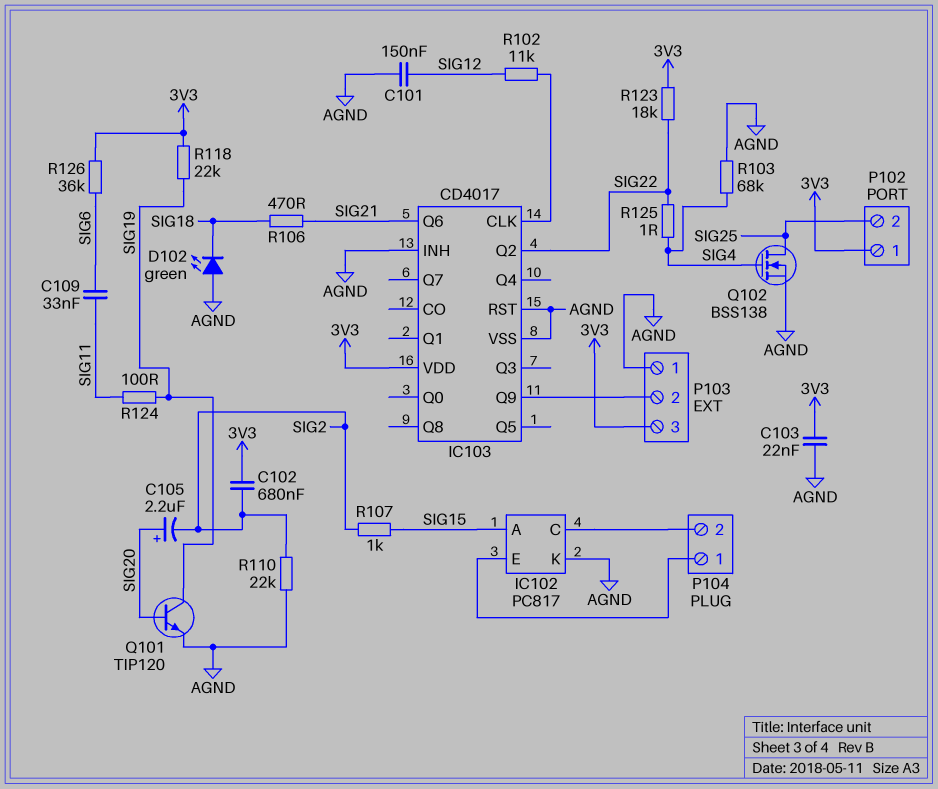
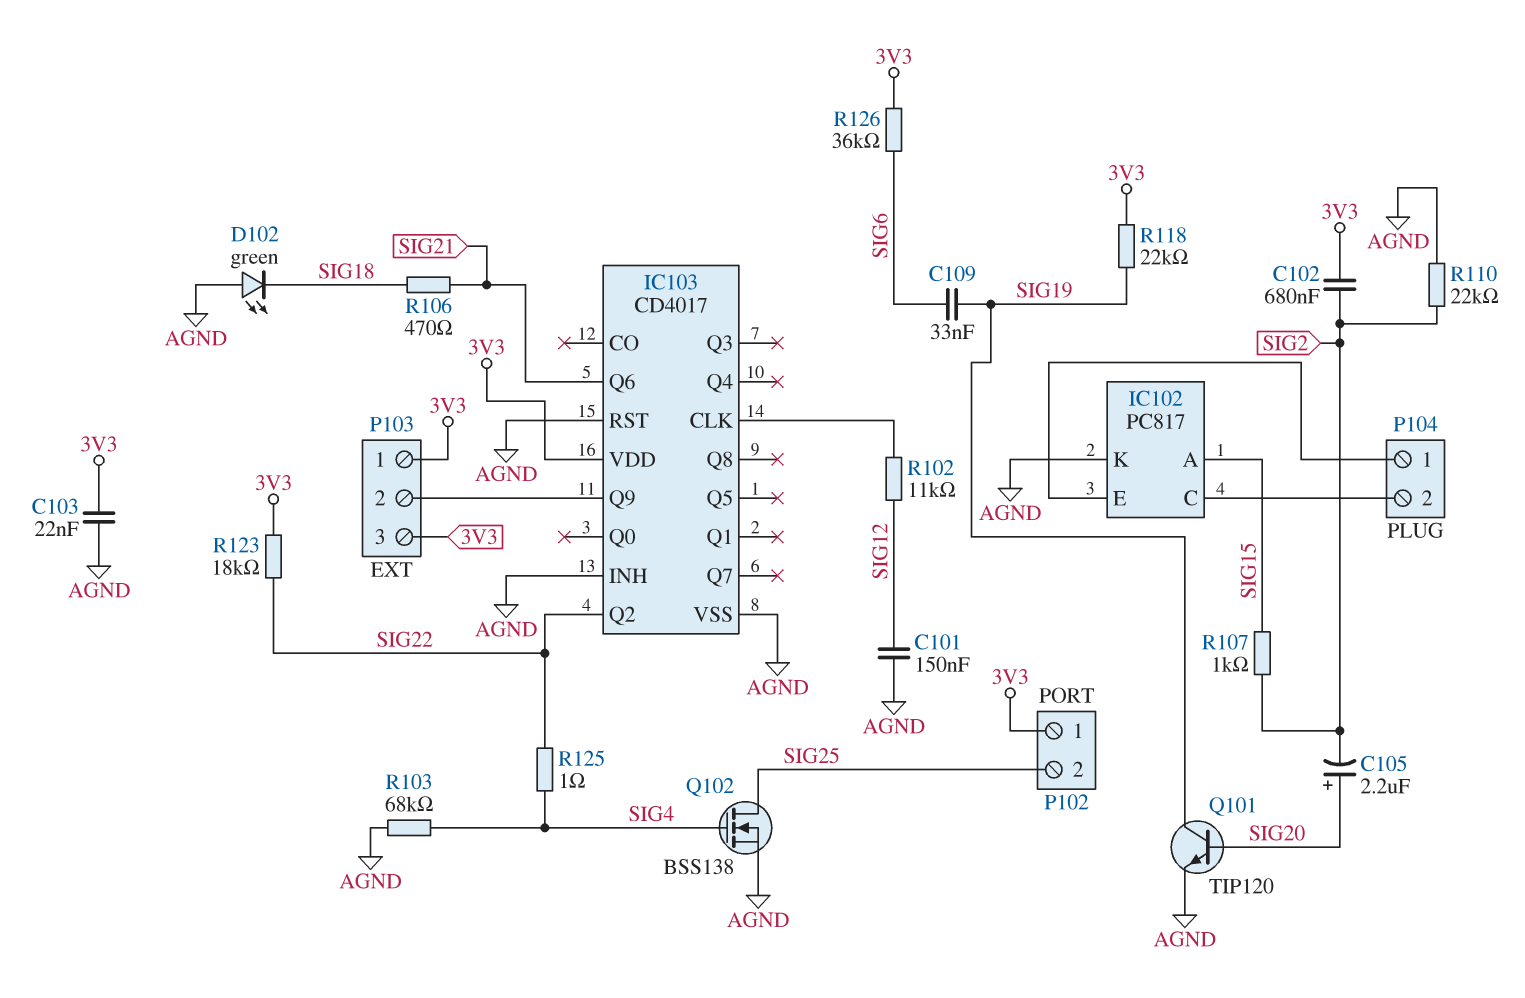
C109: 33nF (SIG6, SIG11) -> 33nF (SIG6, SIG19)
P103 pin 1: AGND -> 3V3
R124: 100 (SIG11, SIG19) -> none

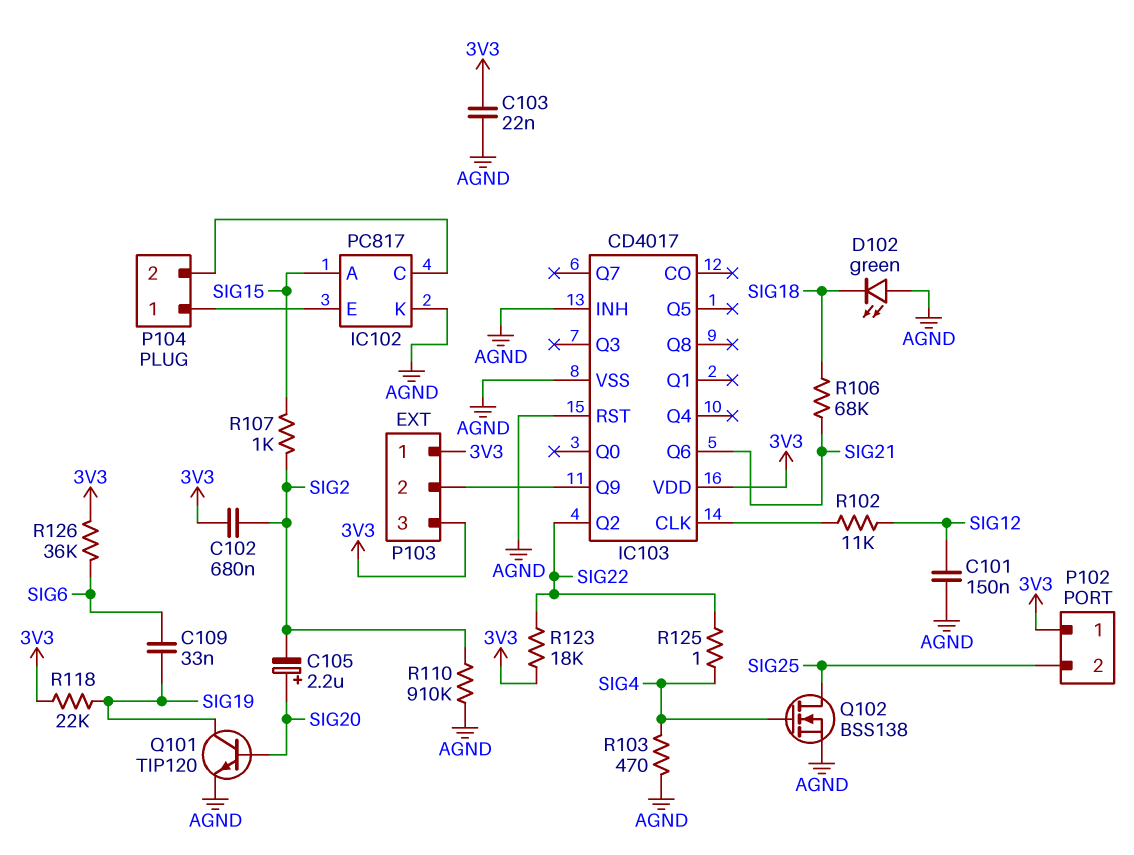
R103: 68k (AGND, SIG4) -> 470 (AGND, SIG4)
R106: 470 (SIG18, SIG21) -> 68k (SIG18, SIG21)
R110: 22k (AGND, SIG2) -> 910k (AGND, SIG2)

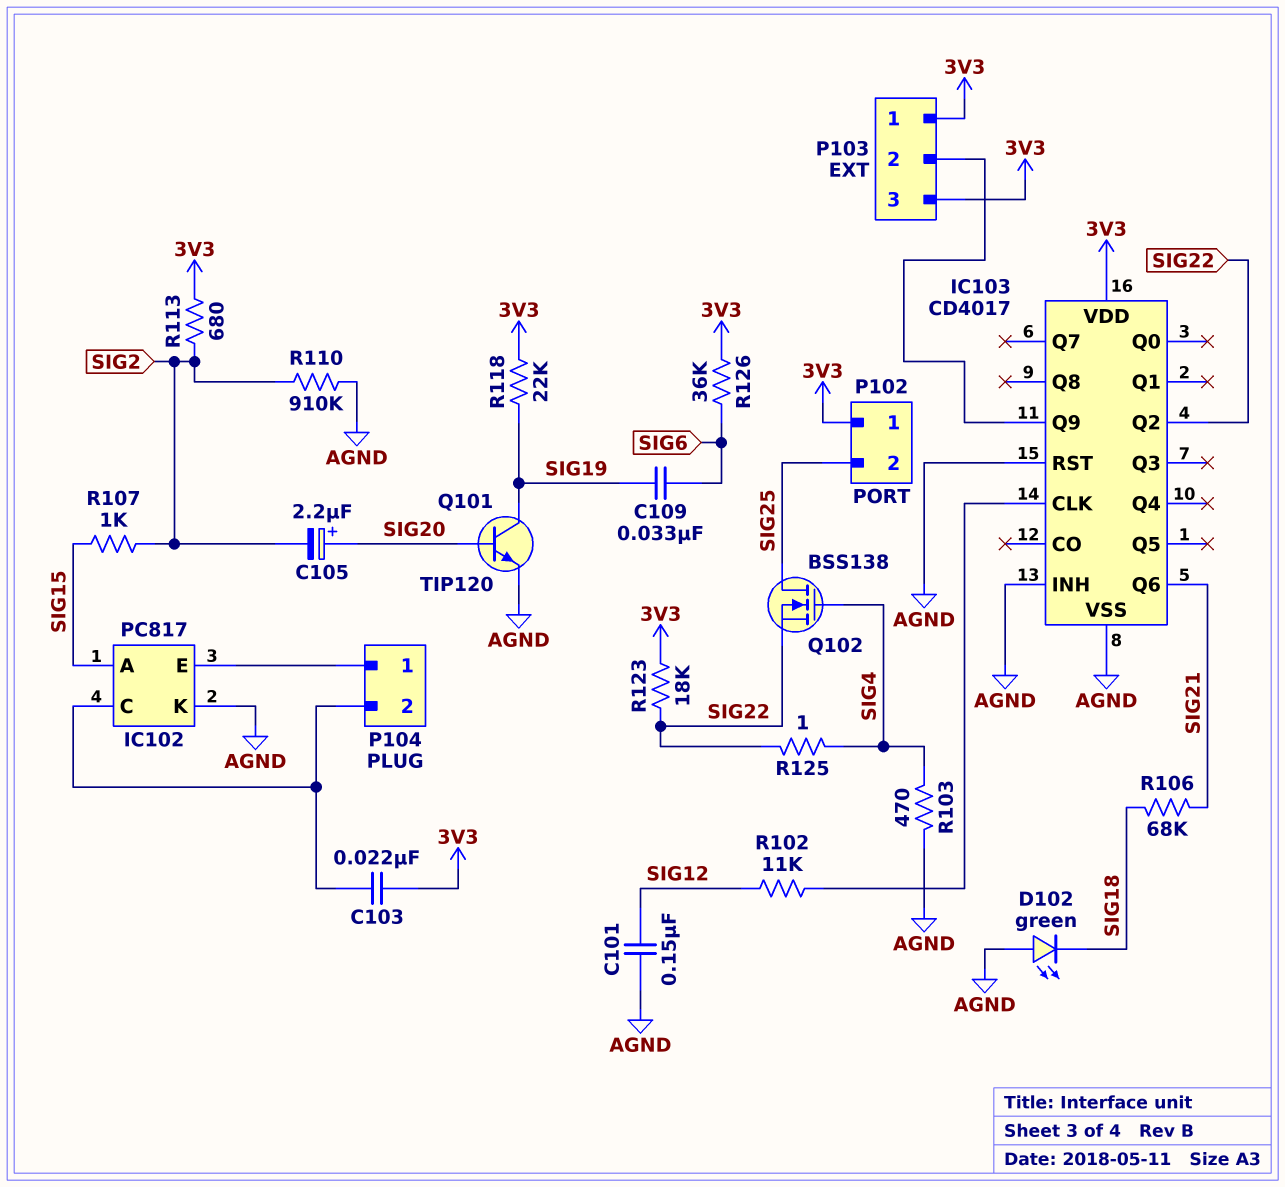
C102: 680nF (3V3, SIG2) -> none
C103: 22nF (3V3, AGND) -> 22nF (3V3, IC102/C)
Q102: NMOS BSS138 (G SIG4, D SIG25, S AGND) -> NMOS BSS138 (G SIG4, D SIG25, S SIG22)
R113: none -> 680 (3V3, SIG2)

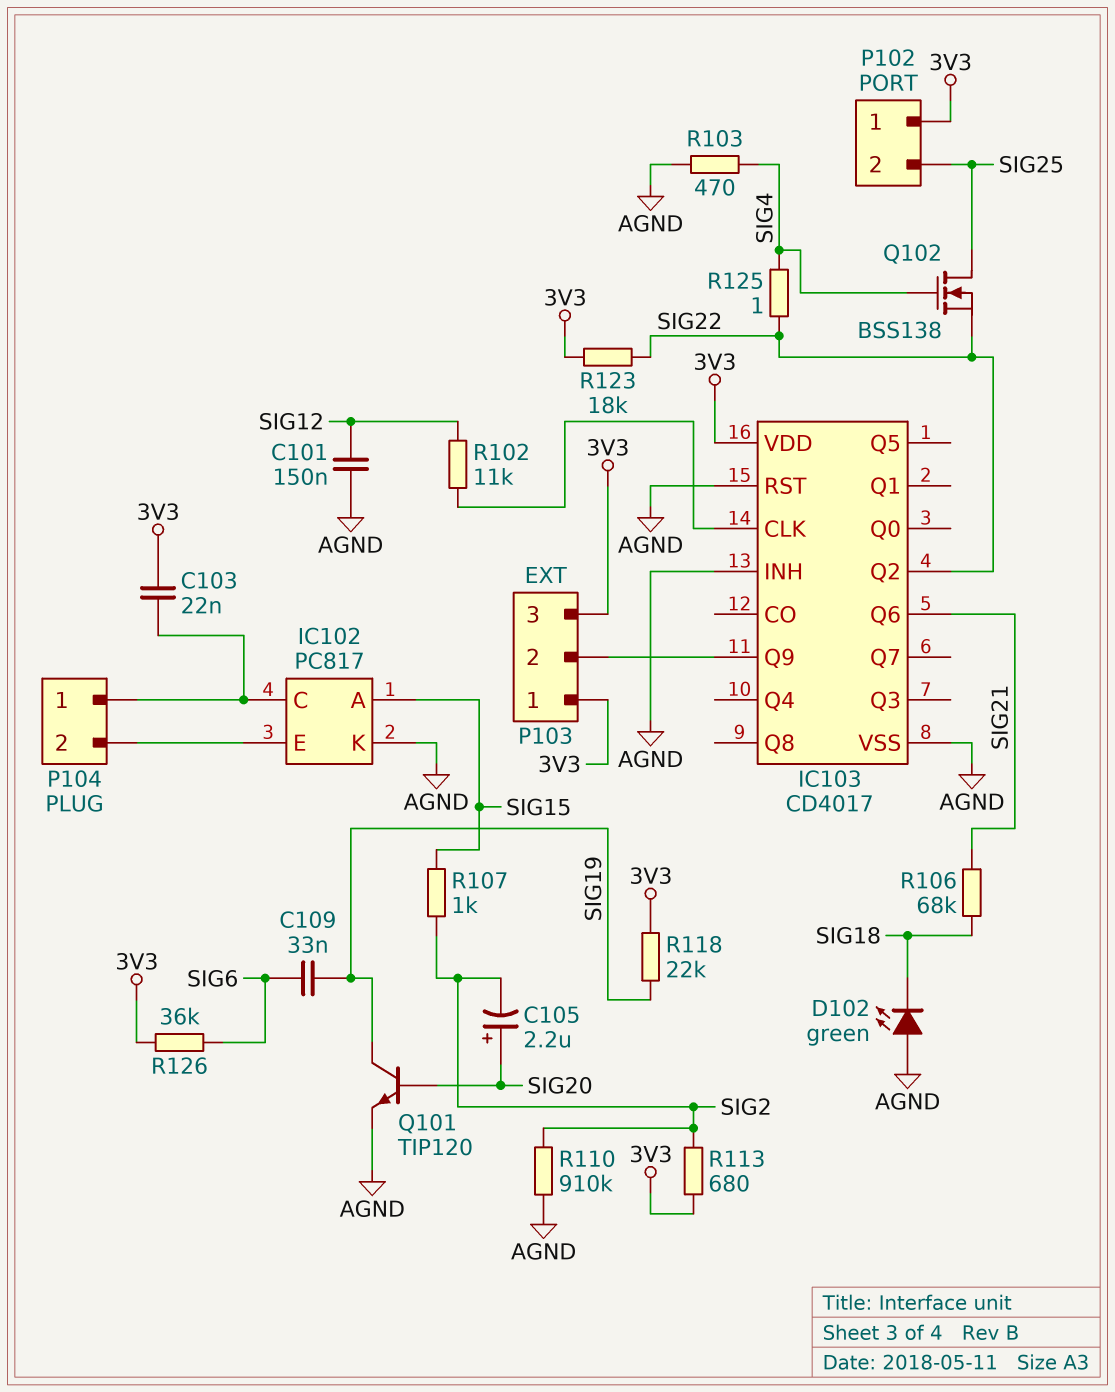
P104 pin 1: IC102/E -> IC102/C
P104 pin 2: IC102/C -> IC102/E

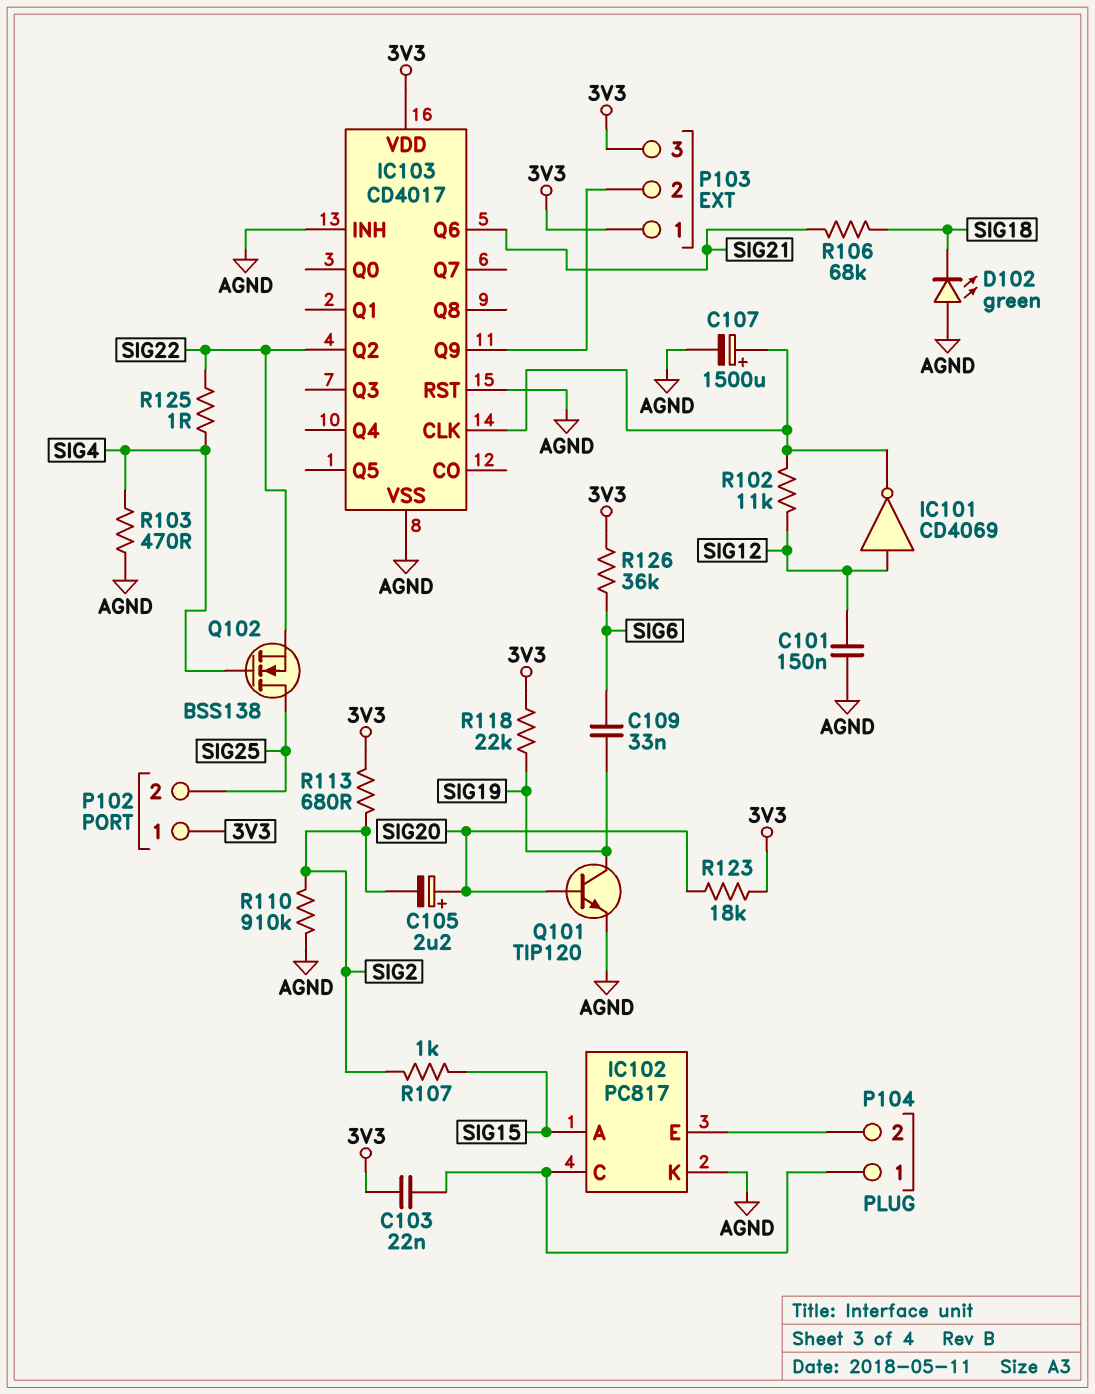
C107: none -> 1500uF (plus IC103/CLK, minus AGND)
IC101: none -> NOT CD4069 (in SIG12, out IC103/CLK)
R123: 18k (3V3, SIG22) -> 18k (3V3, SIG20)

